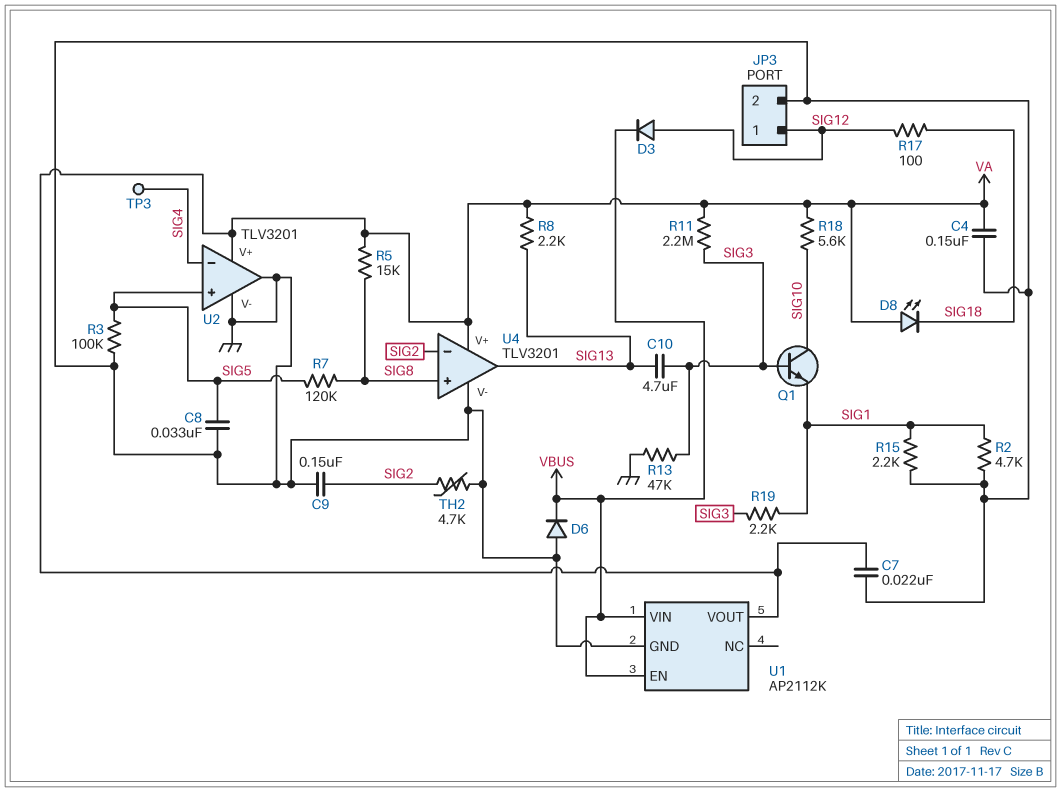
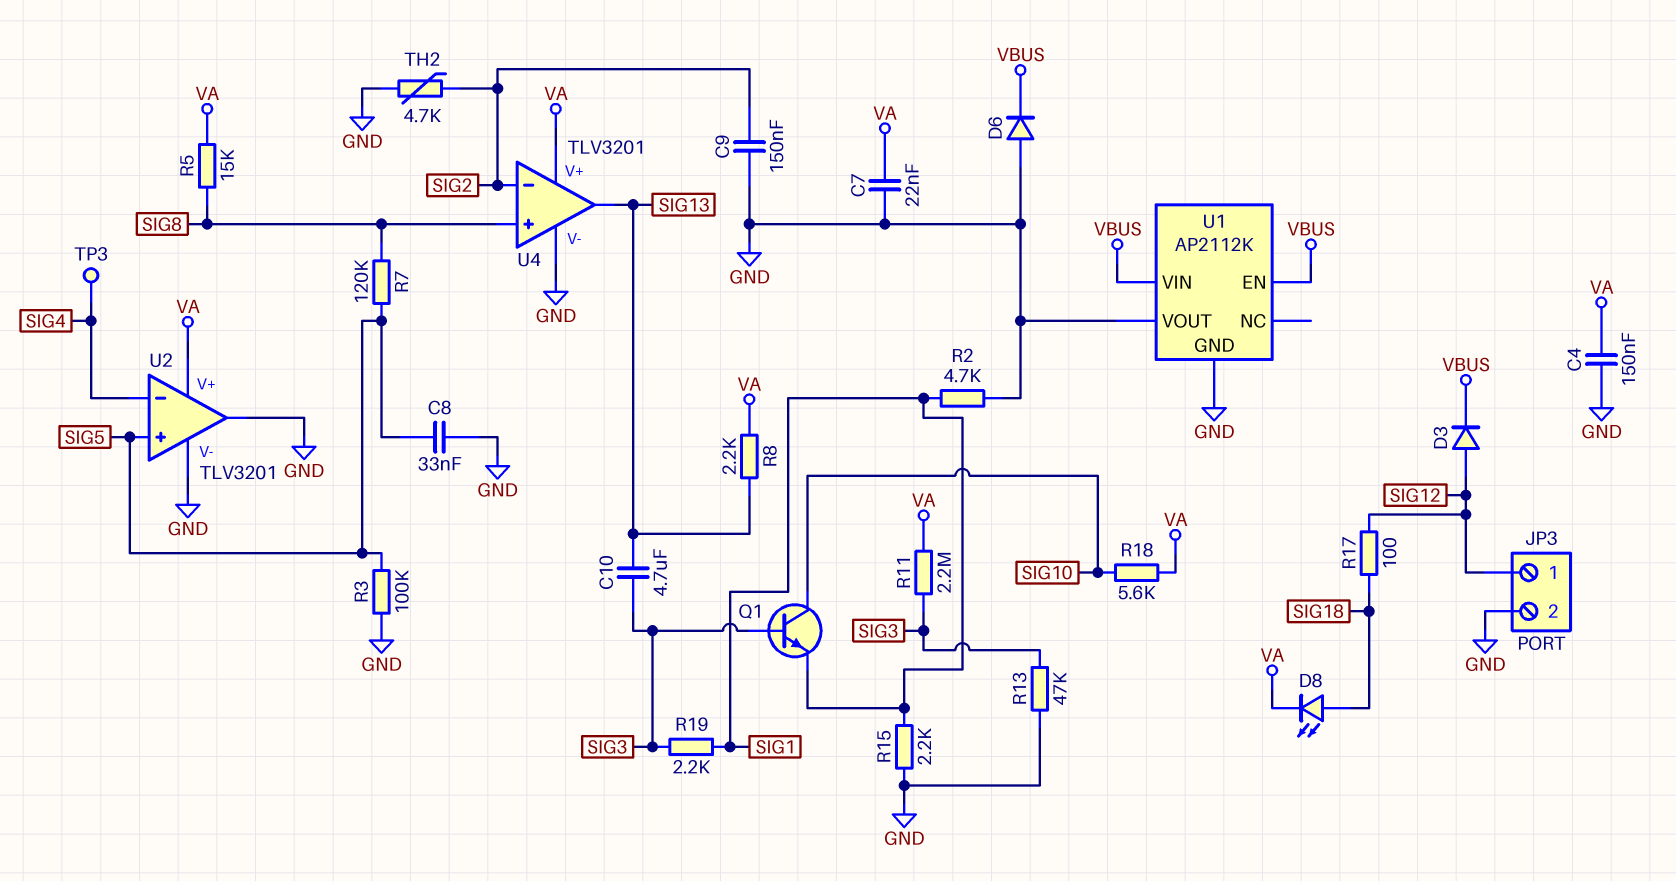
D8: LED (A VA, K SIG18) -> LED (A SIG18, K VA)
U1 pin VOUT: VA -> GND

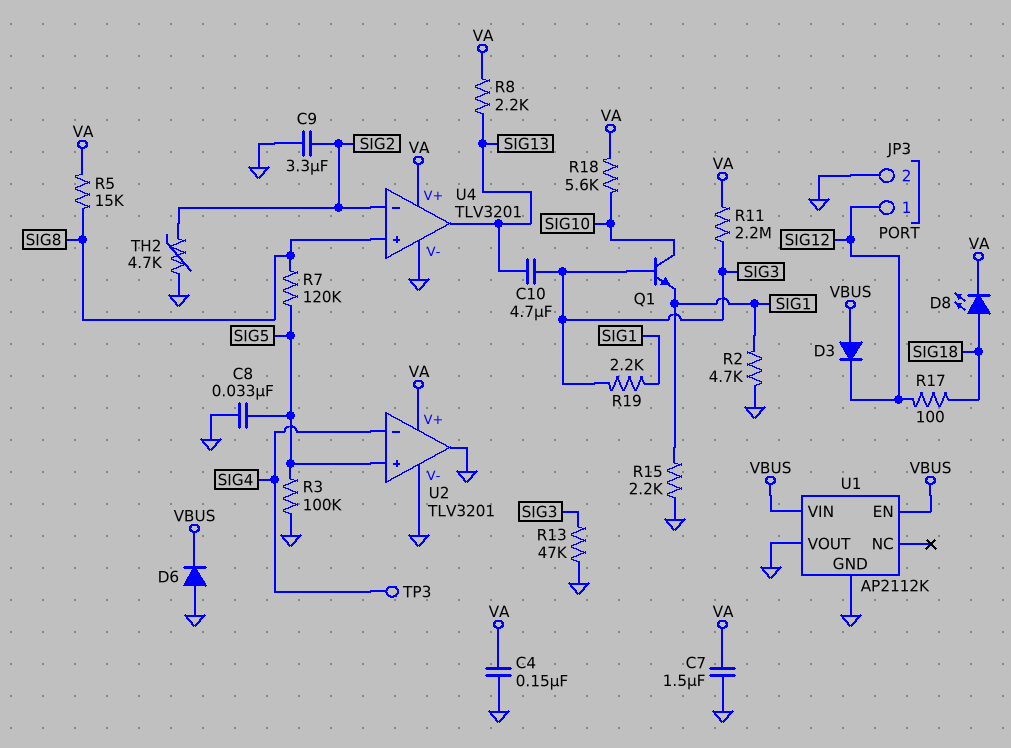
C7: 22nF (GND, VA) -> 1.5uF (GND, VA)
C9: 150nF (GND, SIG2) -> 3.3uF (GND, SIG2)
D3: diode (A SIG12, K VBUS) -> diode (A VBUS, K SIG12)

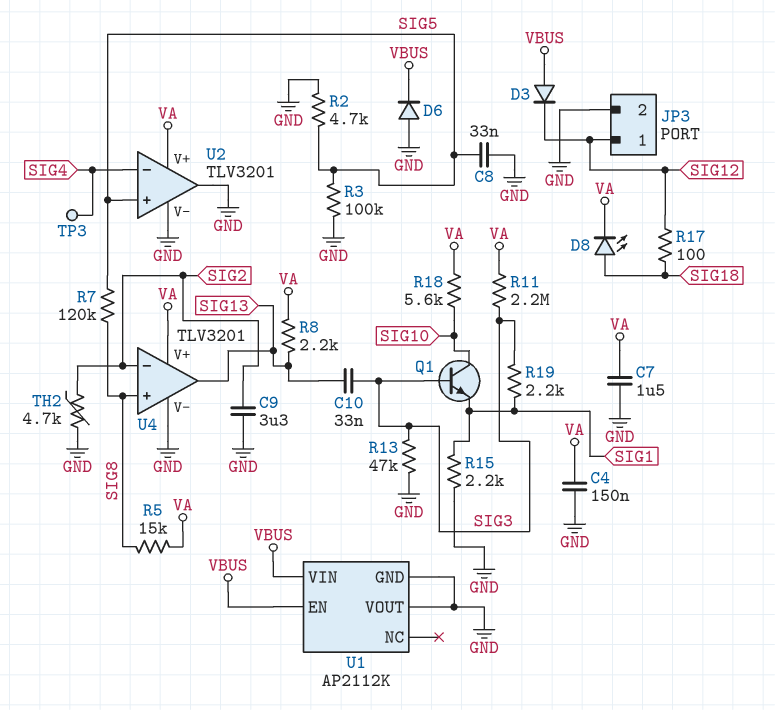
C10: 4.7uF (SIG3, SIG13) -> 33nF (SIG3, SIG13)
R2: 4.7k (GND, SIG1) -> 4.7k (GND, SIG5)

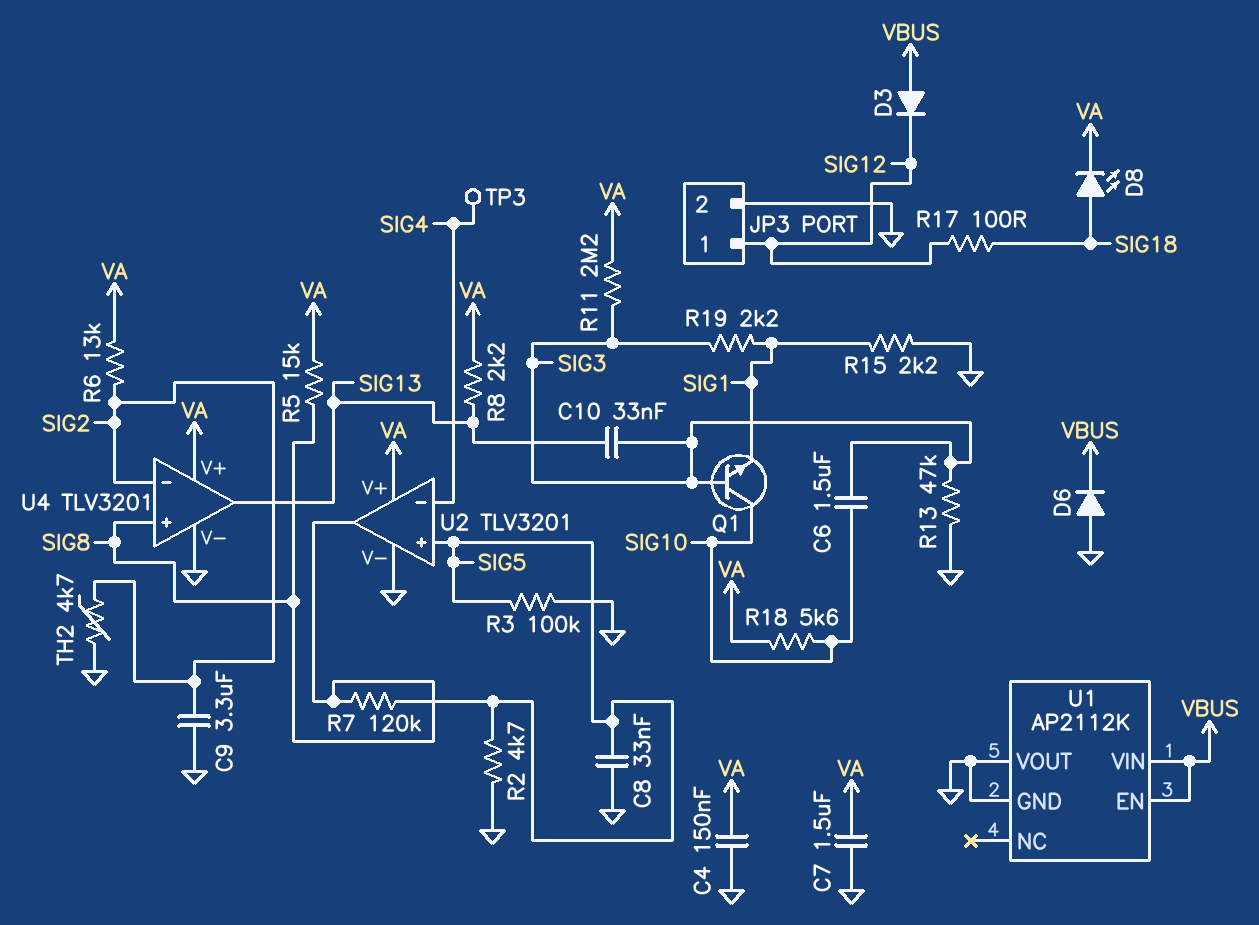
C6: none -> 1.5uF (SIG3, SIG10)
R6: none -> 13k (SIG2, VA)
U2 pin out: GND -> SIG8

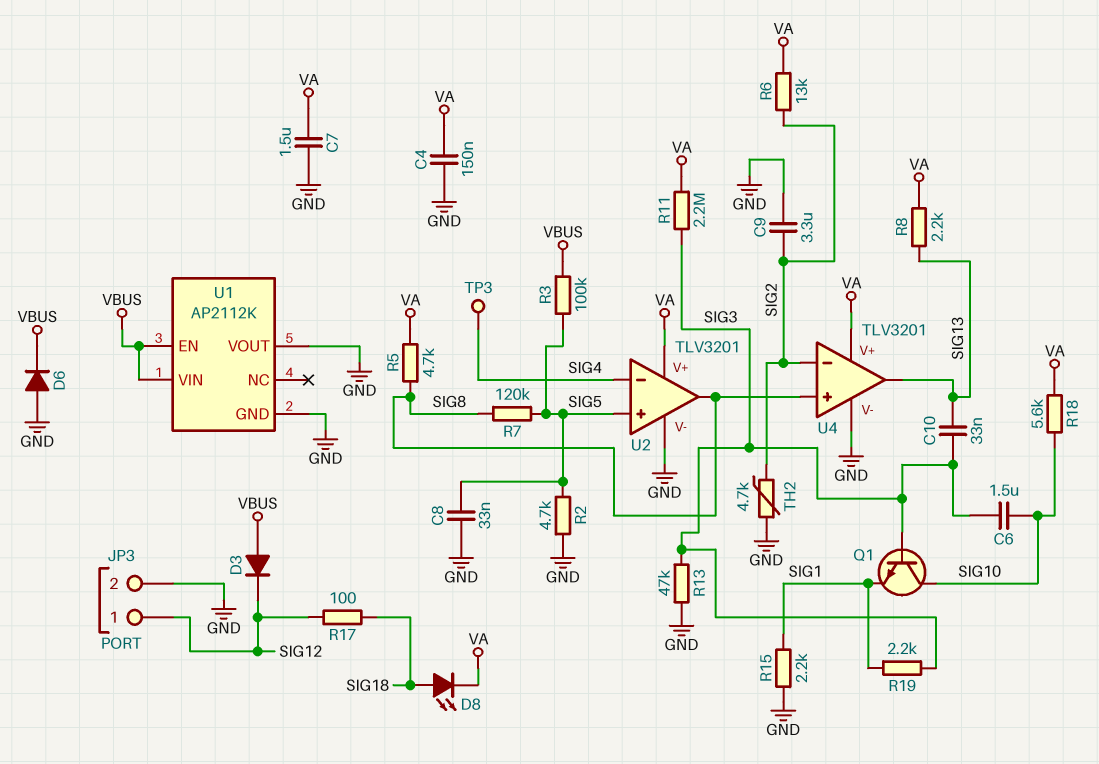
R3: 100k (GND, SIG5) -> 100k (SIG5, VBUS)
R5: 15k (SIG8, VA) -> 4.7k (SIG8, VA)

